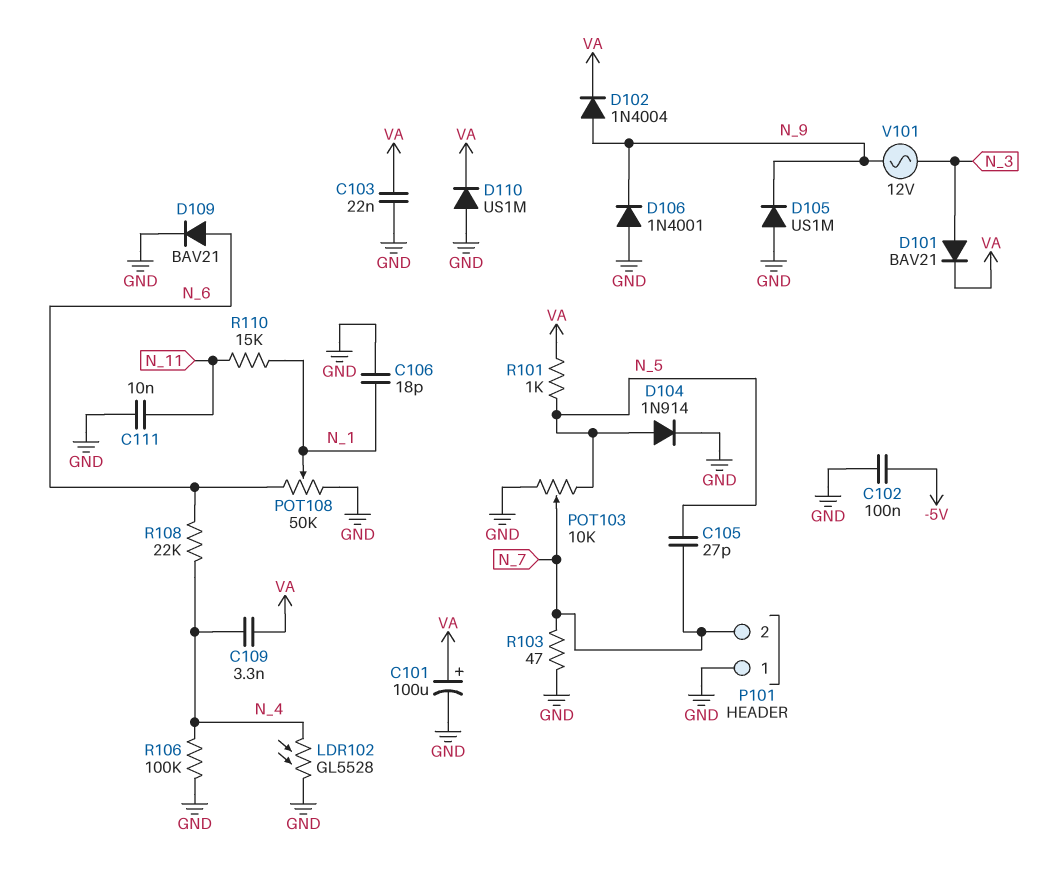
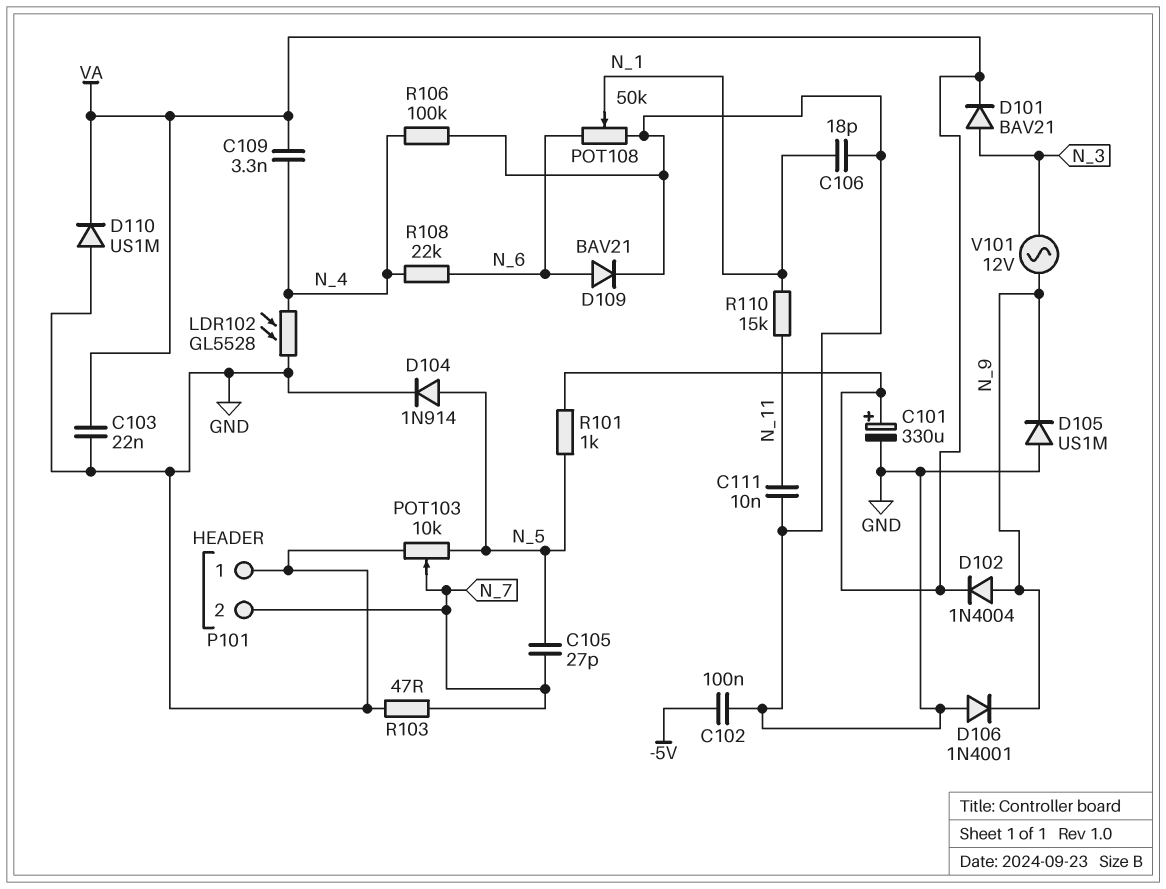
C101: 100uF (plus VA, minus GND) -> 330uF (plus VA, minus GND)

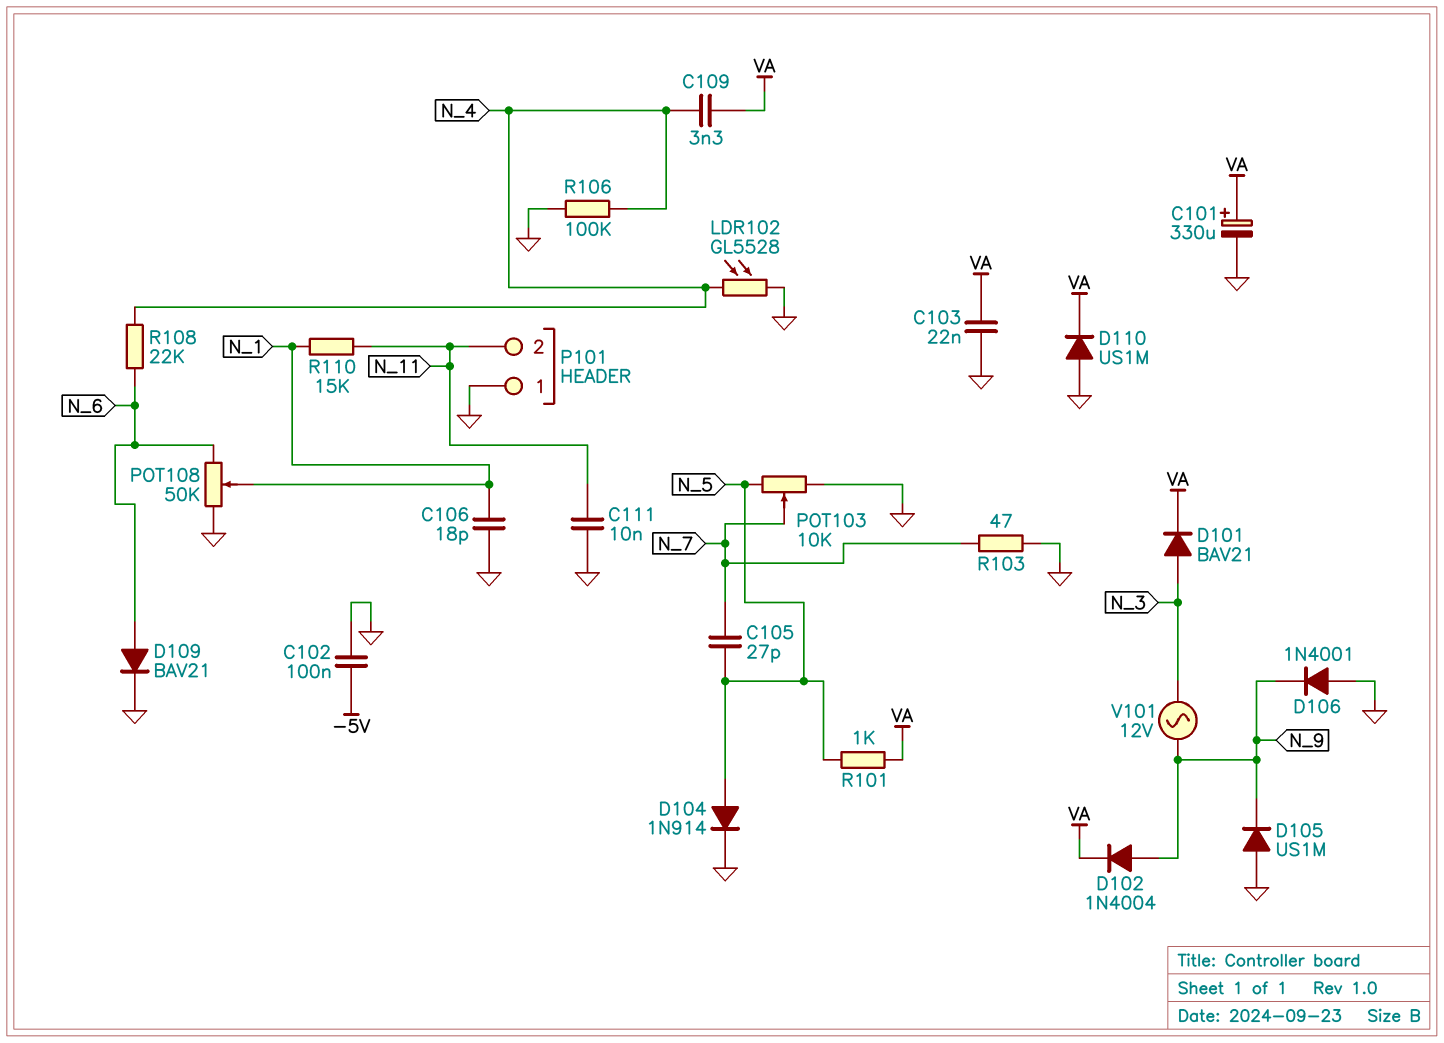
P101 pin 2: N_7 -> N_11

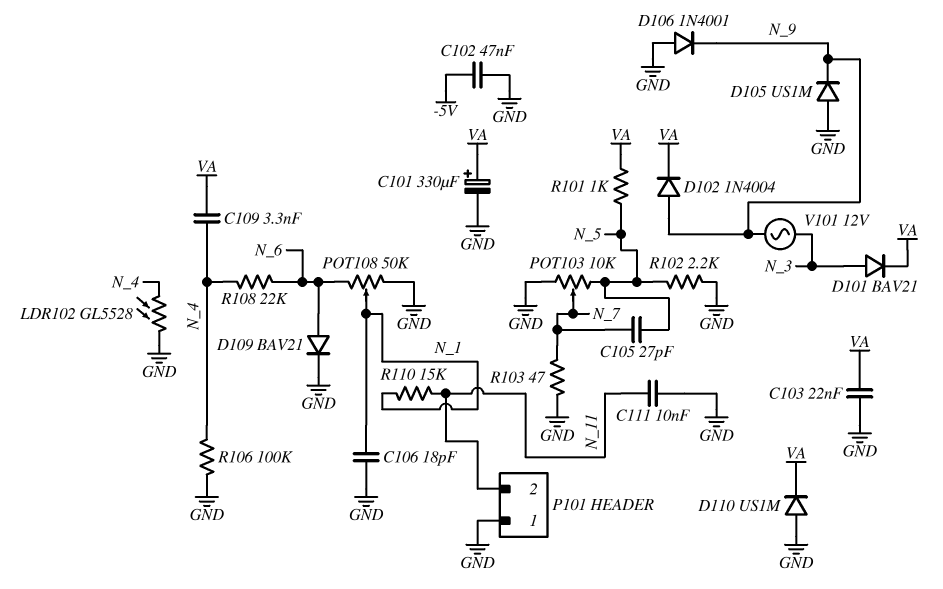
C102: 100nF (-5V, GND) -> 47nF (-5V, GND)
D104: diode 1N914 (A N_5, K GND) -> none
R102: none -> 2.2k (GND, N_5)

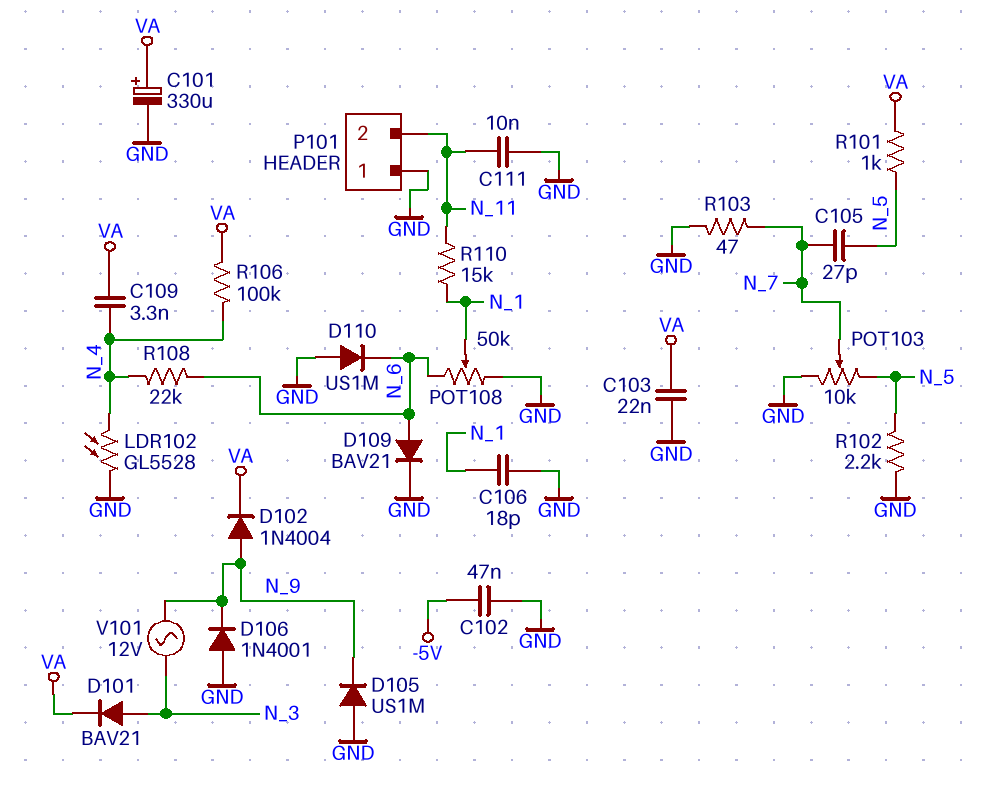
D110: diode US1M (A GND, K VA) -> diode US1M (A GND, K N_6)
R106: 100k (GND, N_4) -> 100k (N_4, VA)

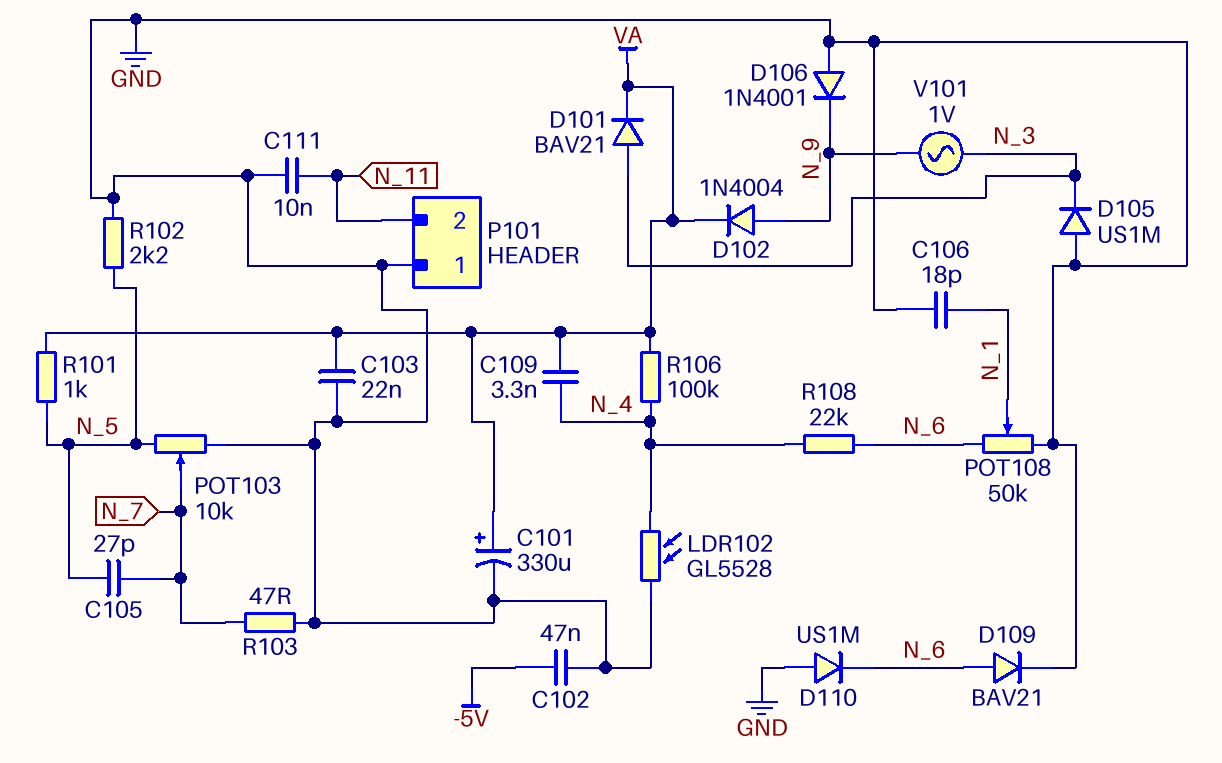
D105: diode US1M (A GND, K N_9) -> diode US1M (A GND, K N_3)
R110: 15k (N_1, N_11) -> none
V101: AC 12V (N_3, N_9) -> AC 1V (N_3, N_9)

